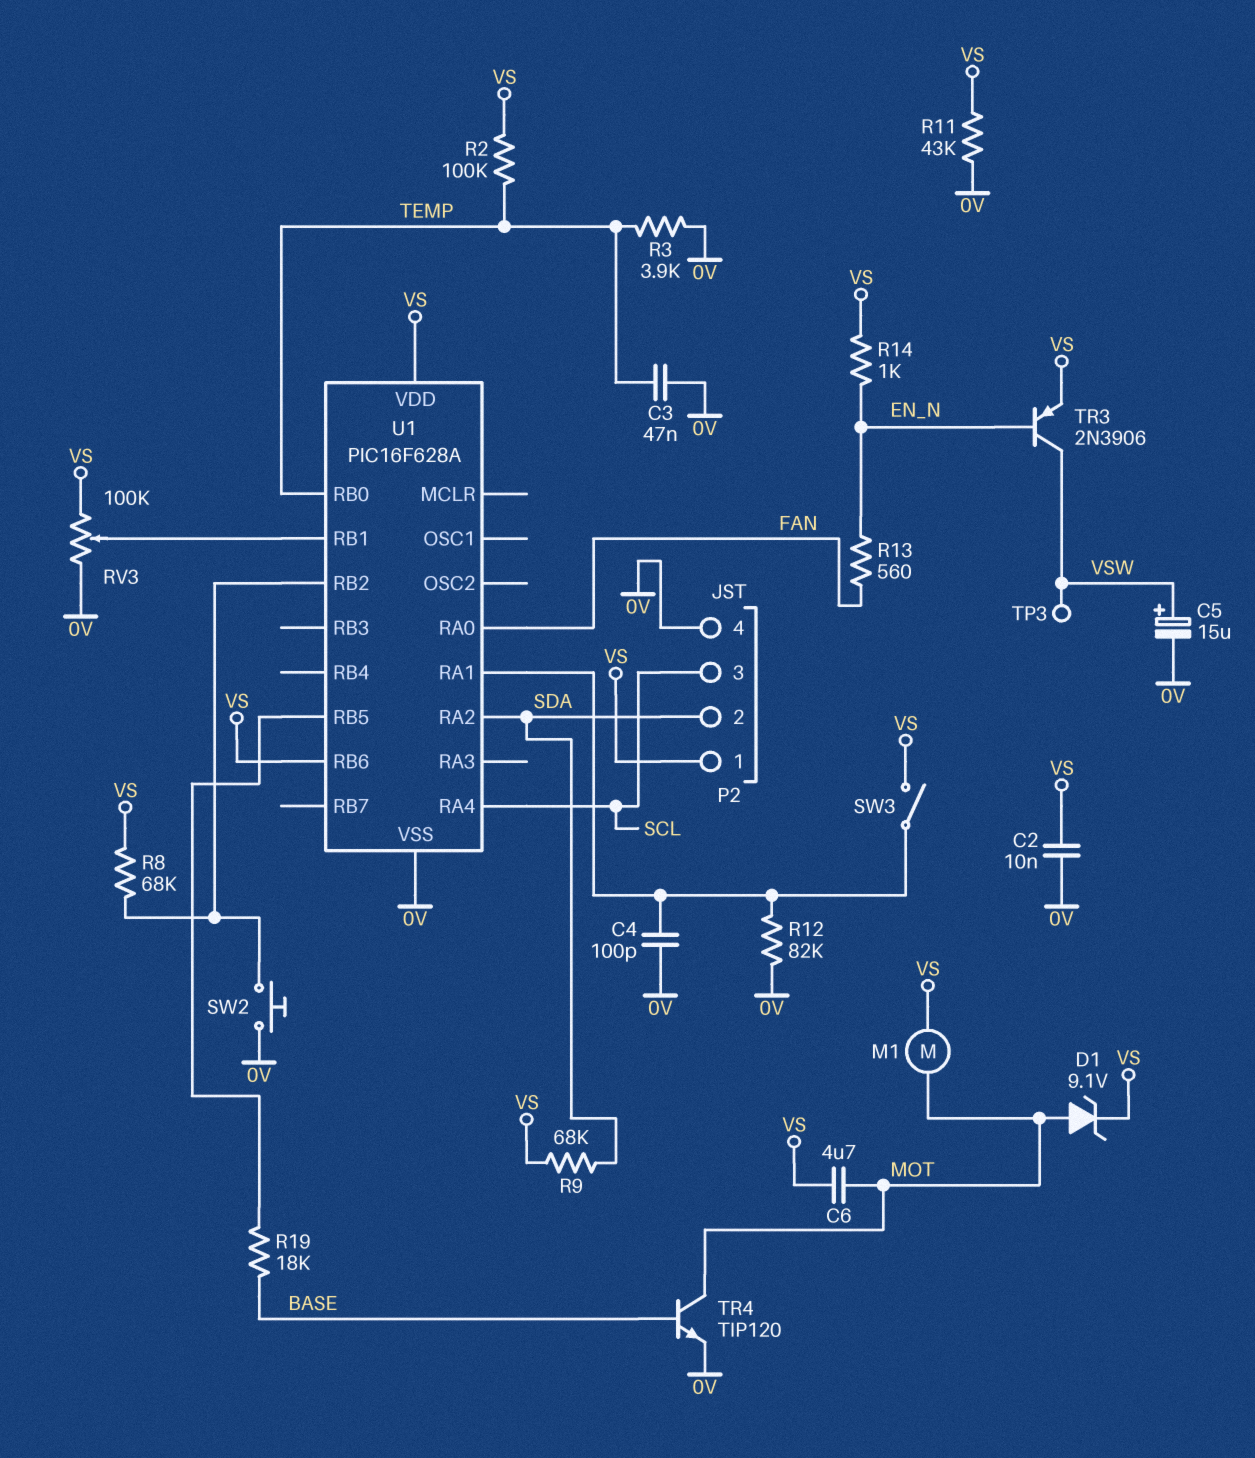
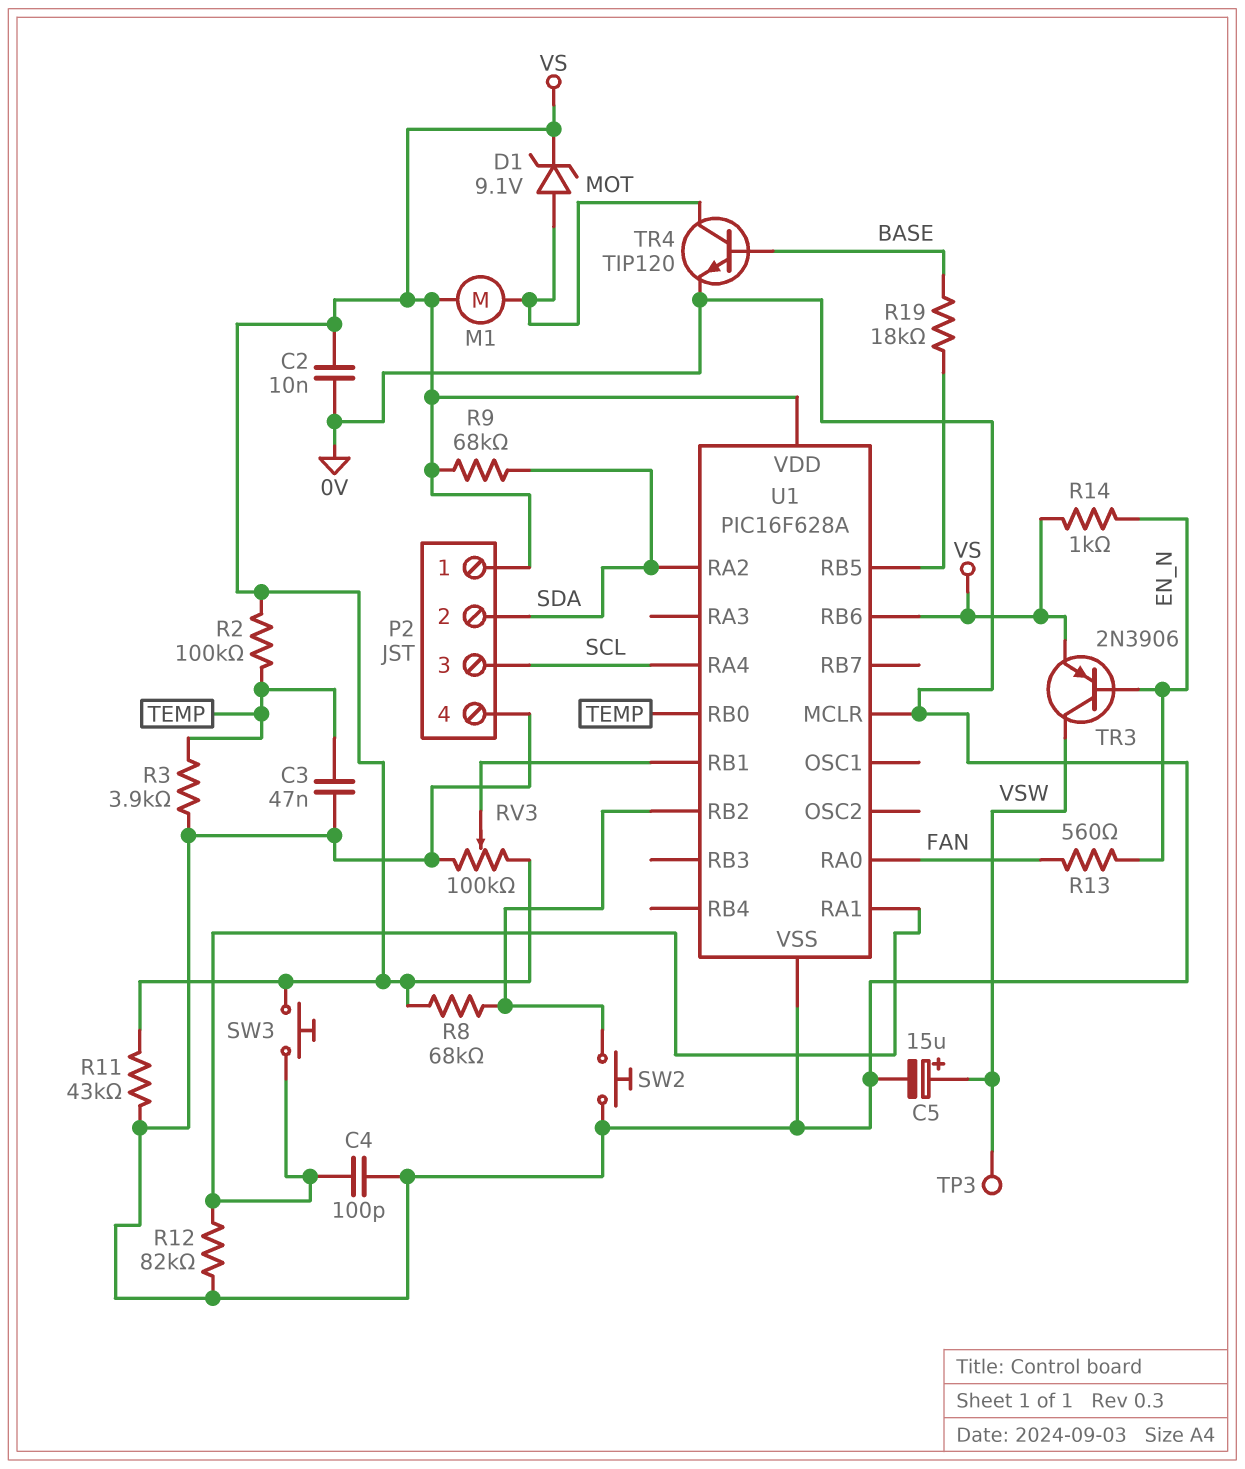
C6: 4.7uF (MOT, VS) -> none
SW3: switch (U1/RA1, VS) -> button (U1/RA1, VS)
U1 pin MCLR: none -> 0V

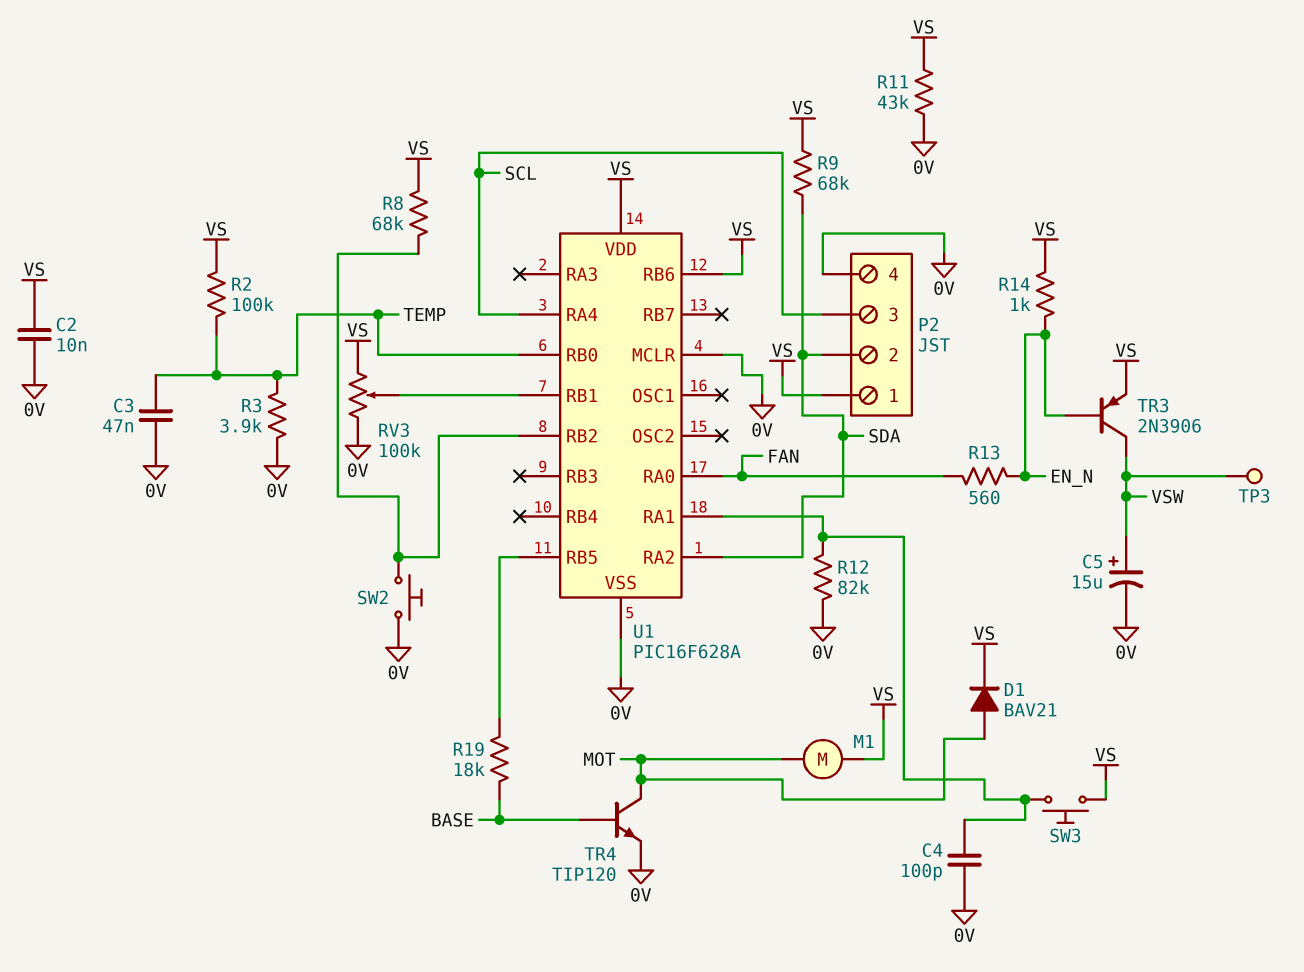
D1: zener 9.1V (A MOT, K VS) -> diode BAV21 (A MOT, K VS)

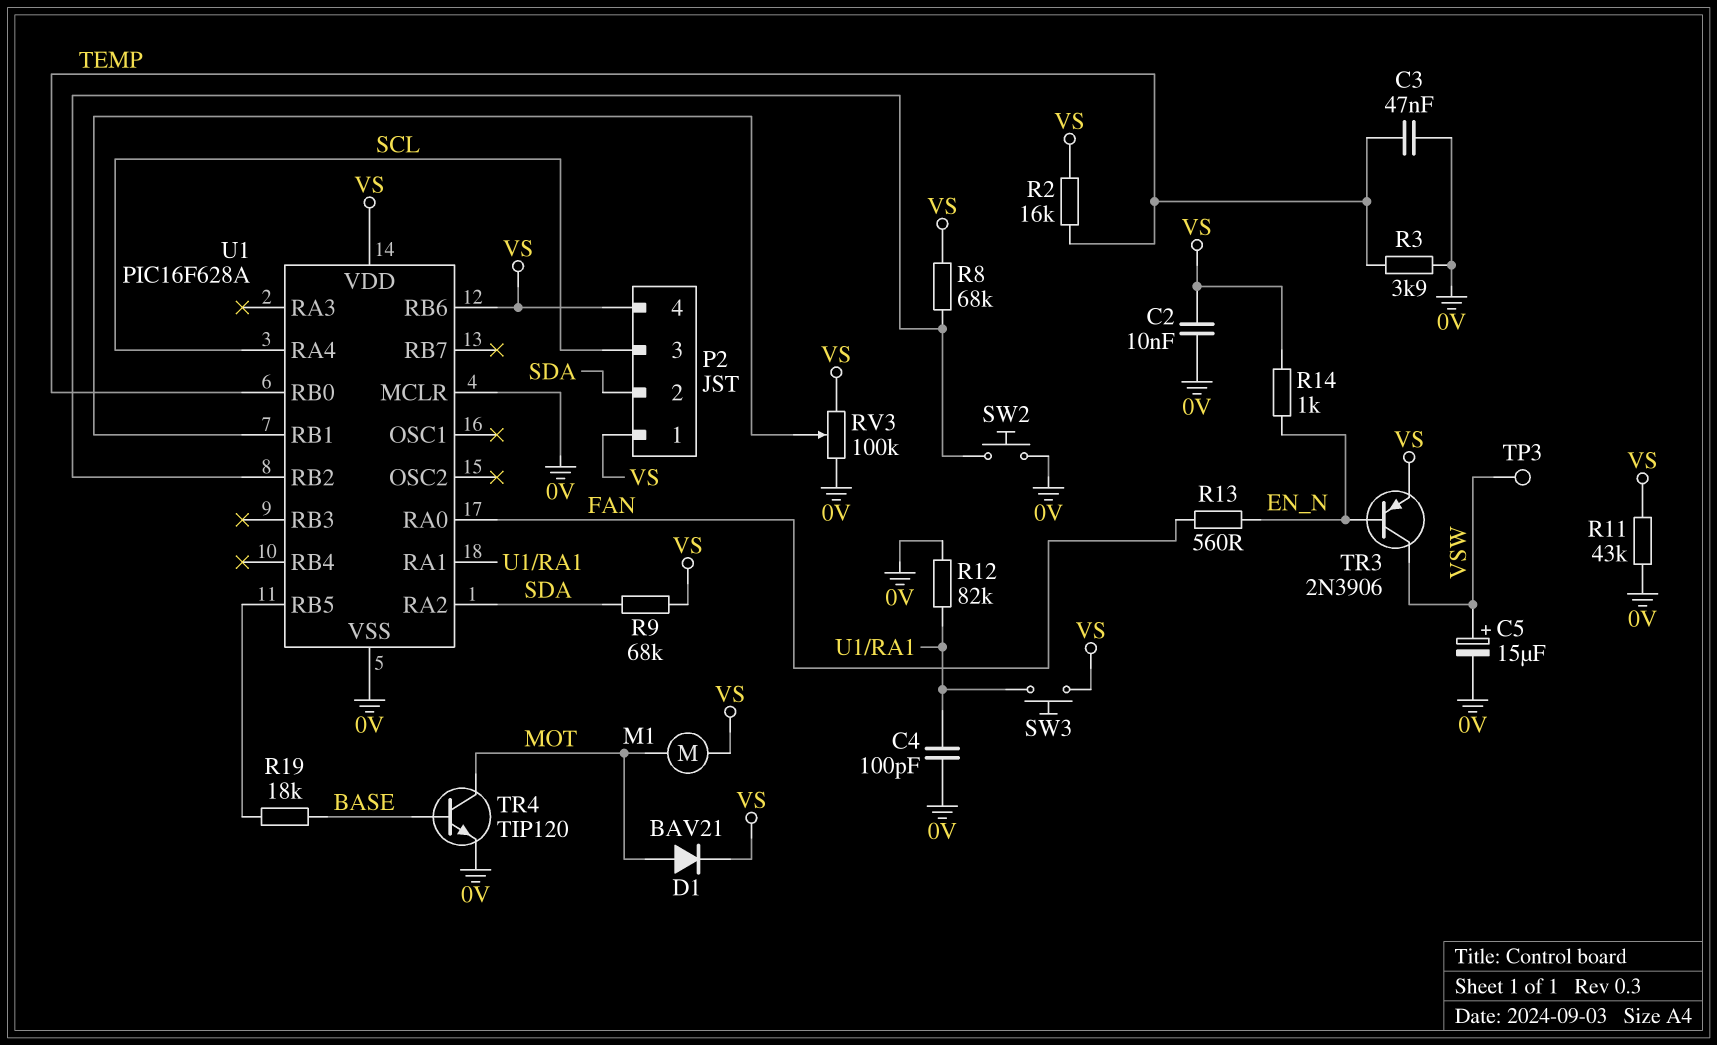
P2 pin 4: 0V -> VS
R2: 100k (TEMP, VS) -> 16k (TEMP, VS)

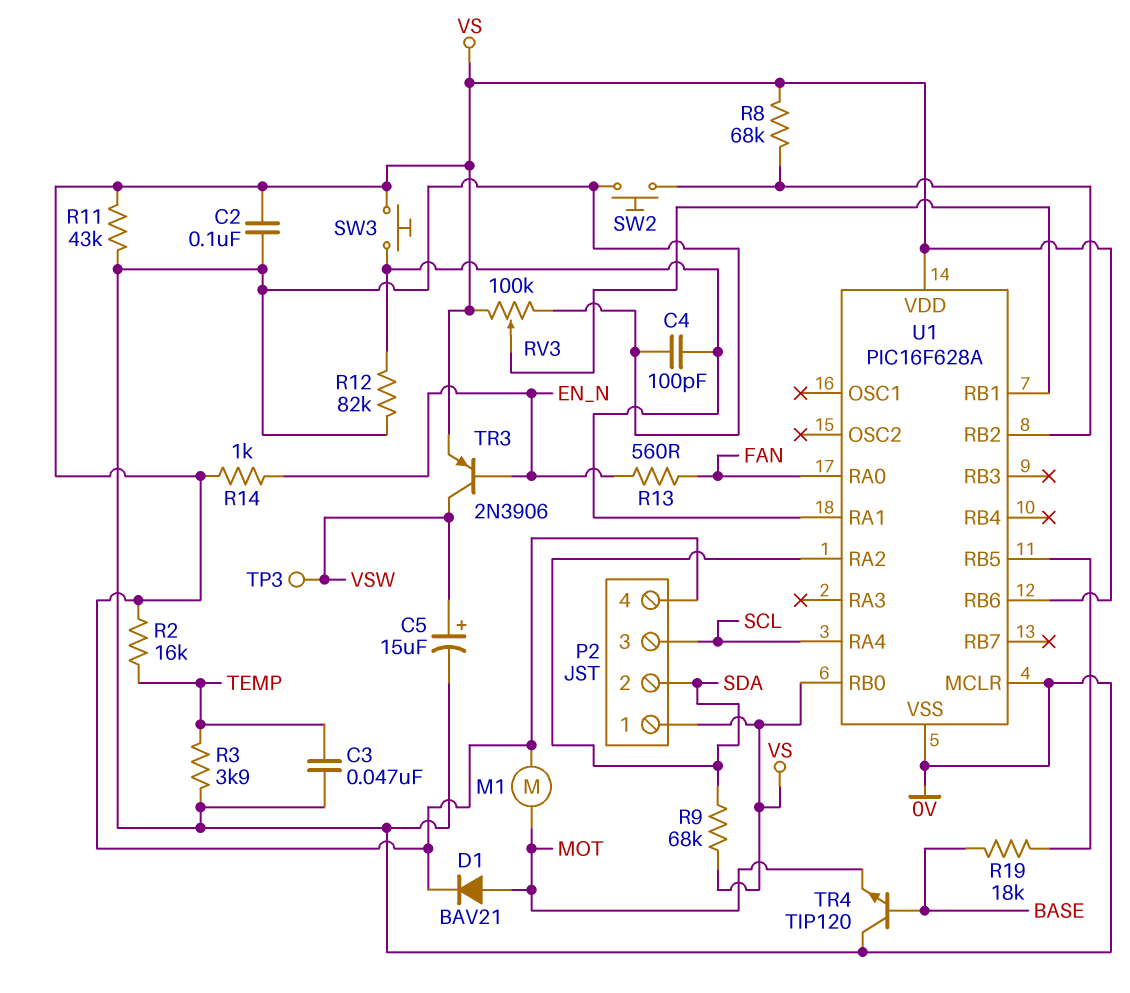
C2: 10nF (0V, VS) -> 100nF (0V, VS)
TR4: NPN TIP120 (B BASE, C MOT, E 0V) -> NPN TIP120 (B BASE, C 0V, E MOT)
U1 pin RB0: TEMP -> VS

